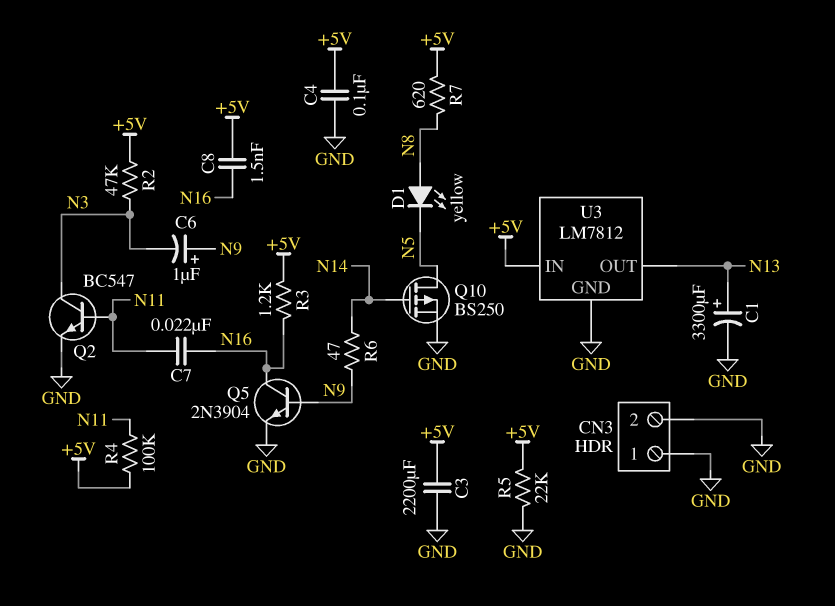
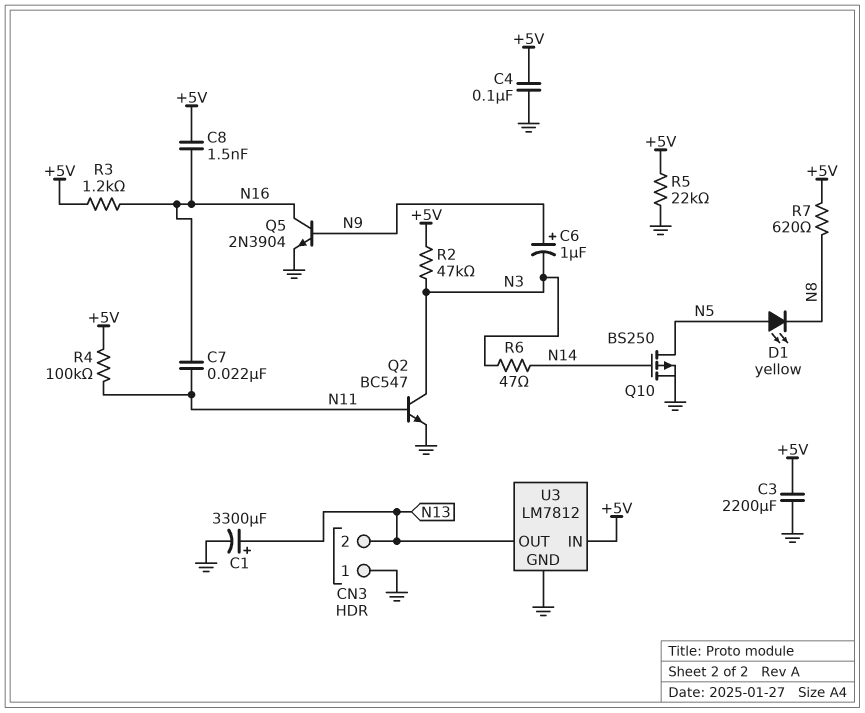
CN3 pin 2: GND -> N13
D1: LED yellow (A N8, K N5) -> LED yellow (A N5, K N8)
R6: 47 (N9, N14) -> 47 (N3, N14)

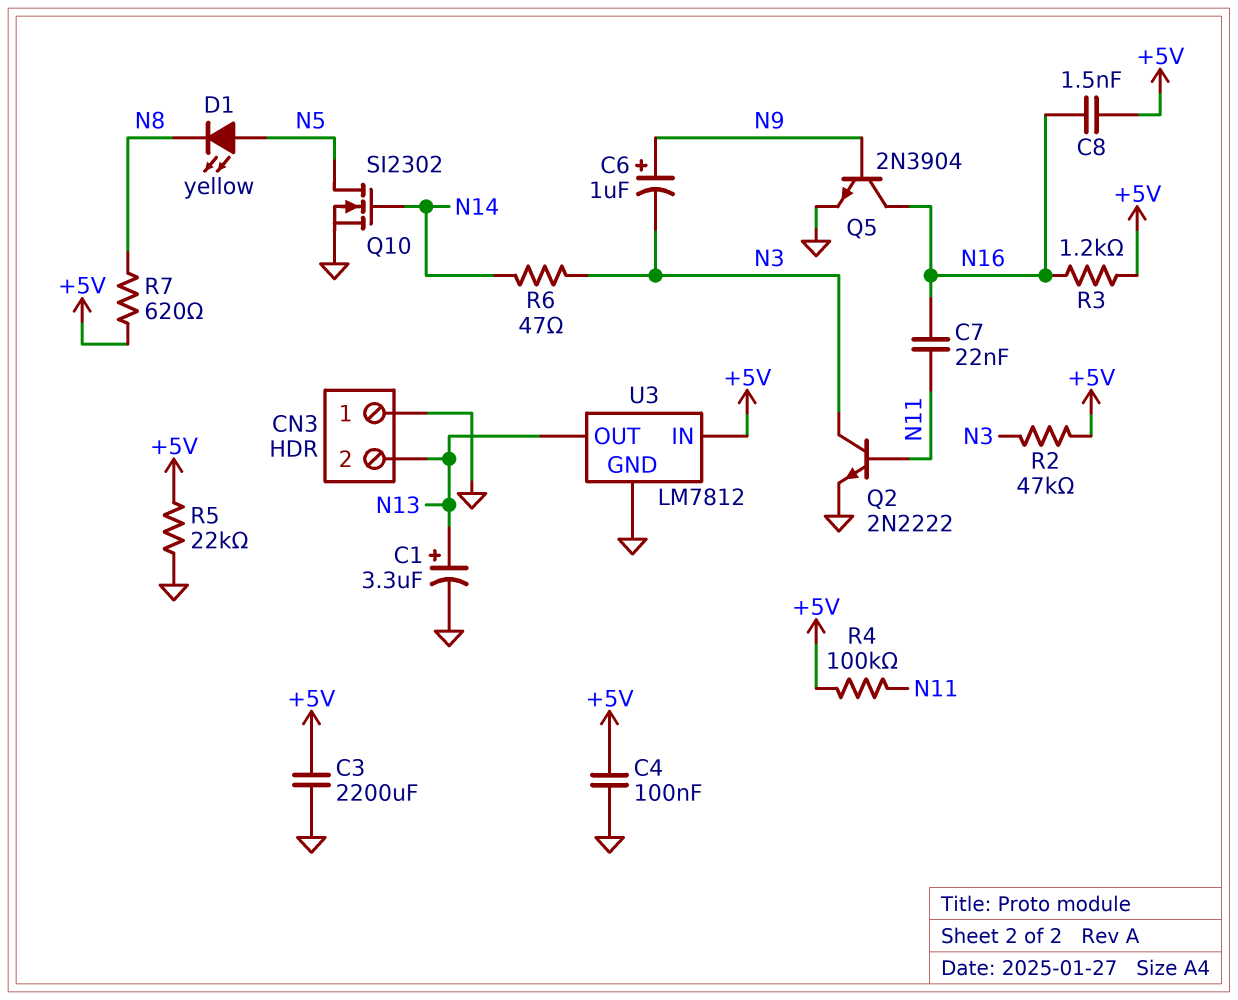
C1: 3300uF (plus N13, minus GND) -> 3.3uF (plus N13, minus GND)
Q2: NPN BC547 (B N11, C N3, E GND) -> NPN 2N2222 (B N11, C N3, E GND)
Q10: PMOS BS250 (G N14, D N5, S GND) -> NMOS SI2302 (G N14, D N5, S GND)

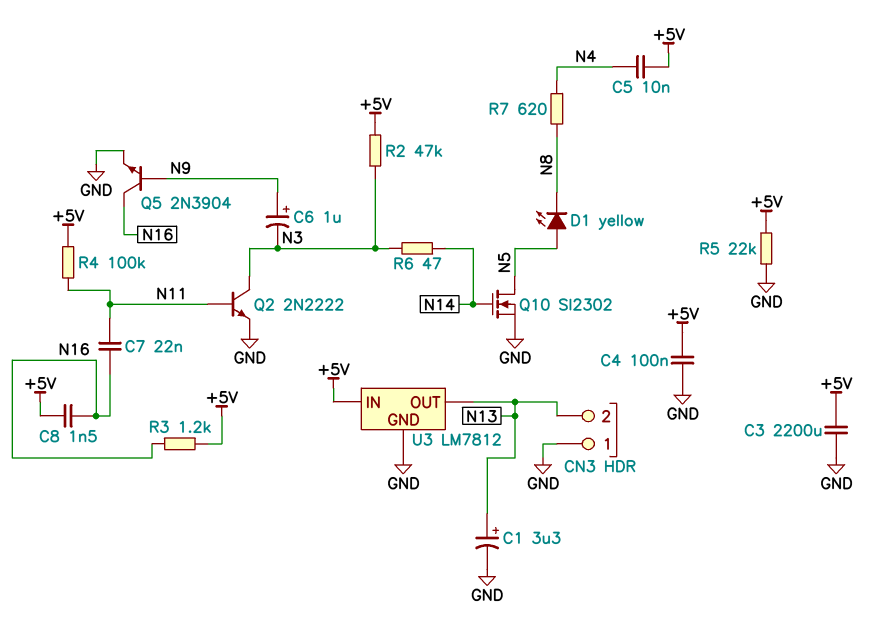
C5: none -> 10nF (+5V, N4)
R7: 620 (+5V, N8) -> 620 (N4, N8)

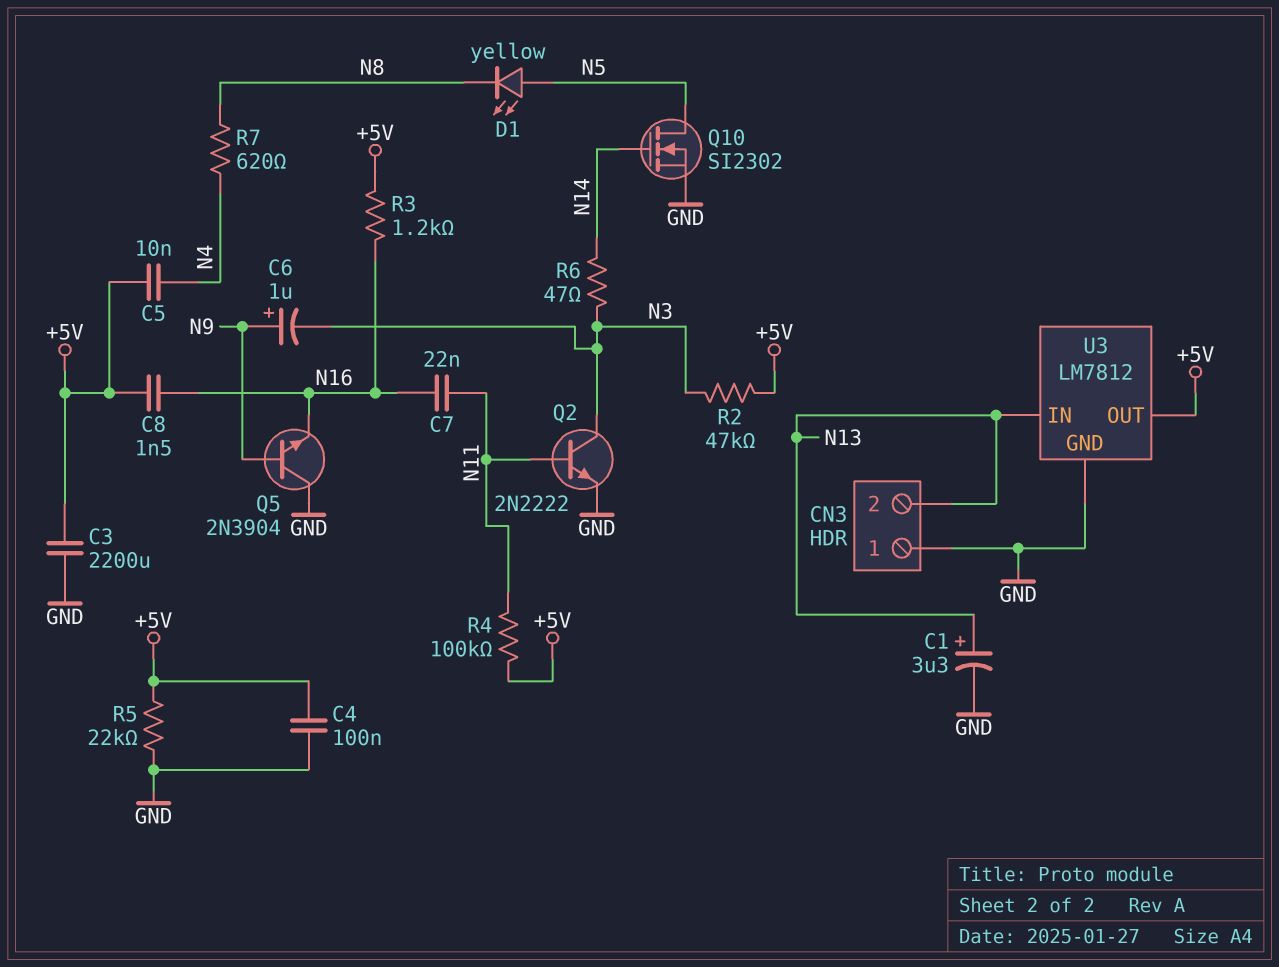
Q5: NPN 2N3904 (B N9, C N16, E GND) -> NPN 2N3904 (B N9, C GND, E N16)
U3 pin IN: +5V -> N13
U3 pin OUT: N13 -> +5V

